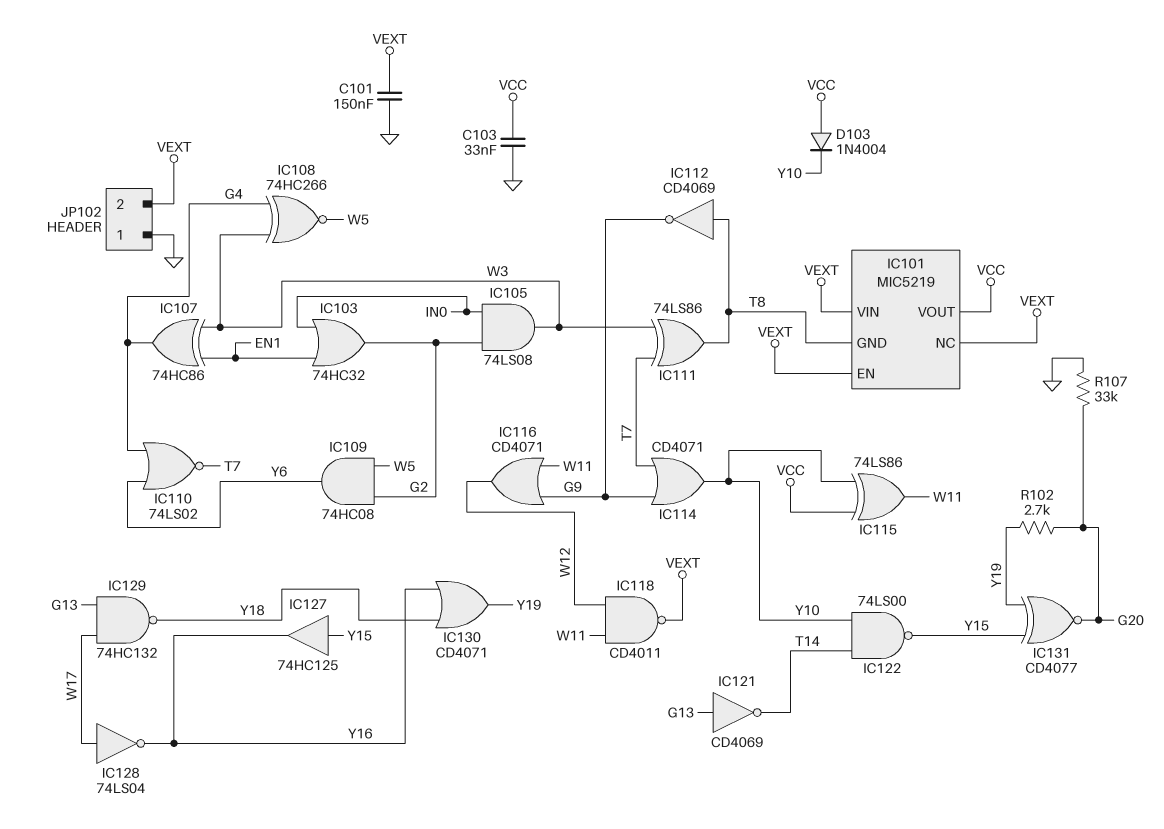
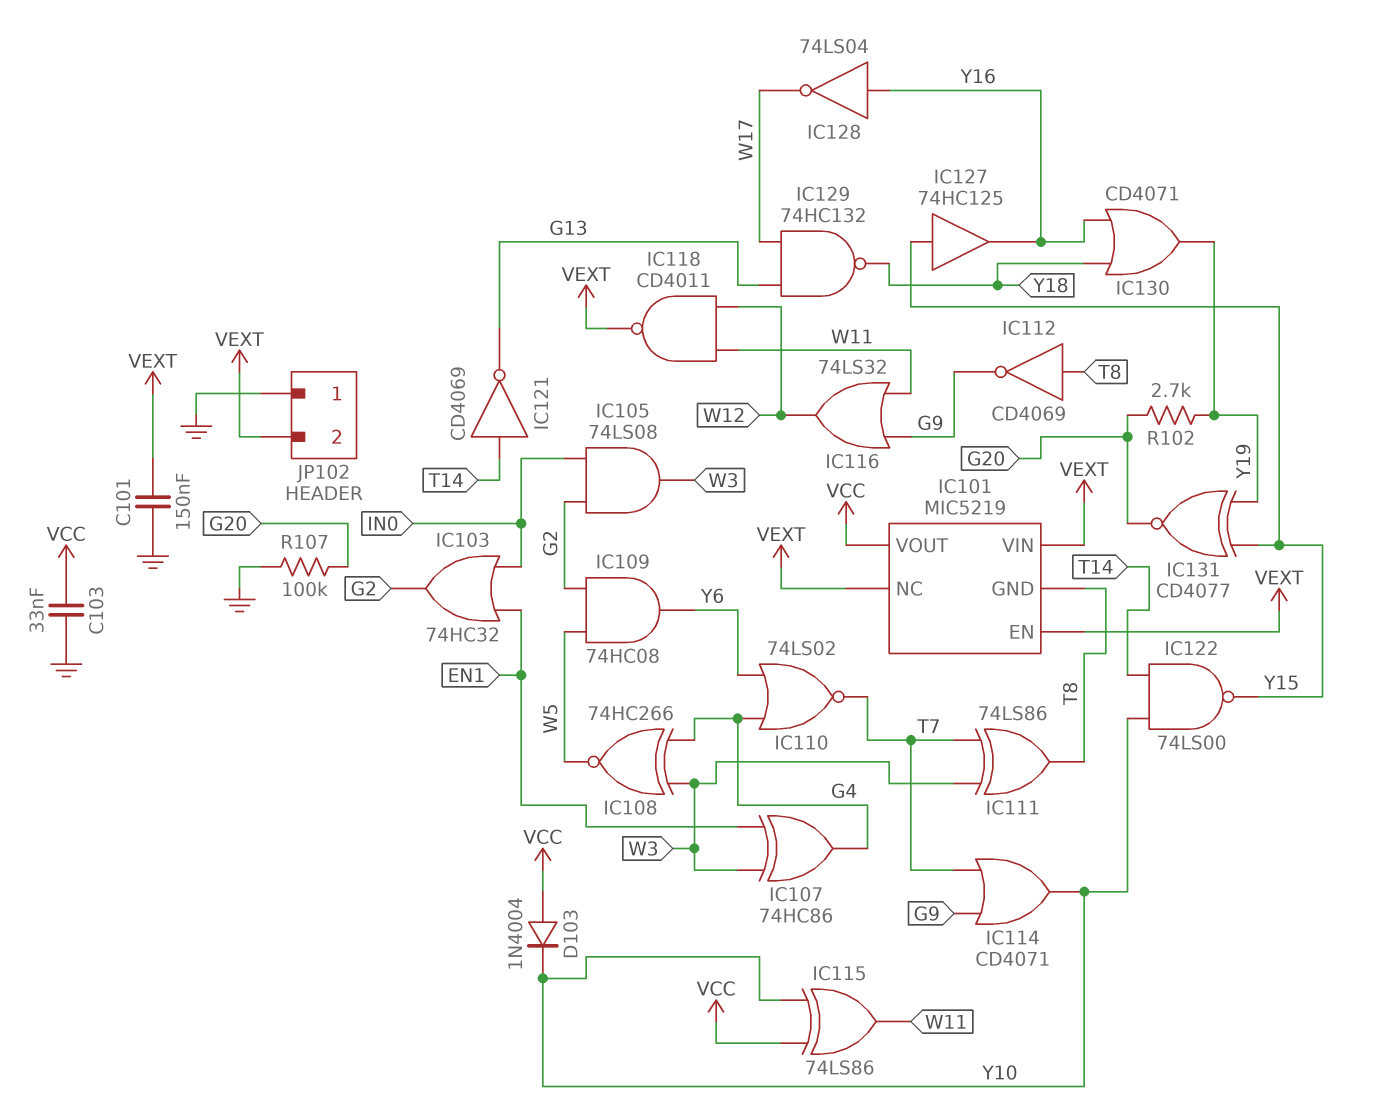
IC116: OR CD4071 (in G9, in W11, out W12) -> OR 74LS32 (in G9, in W11, out W12)
IC121: NOT CD4069 (in G13, out T14) -> NOT CD4069 (in T14, out G13)
IC128: NOT 74LS04 (in W17, out Y16) -> NOT 74LS04 (in Y16, out W17)
R107: 33k (G20, GND) -> 100k (G20, GND)

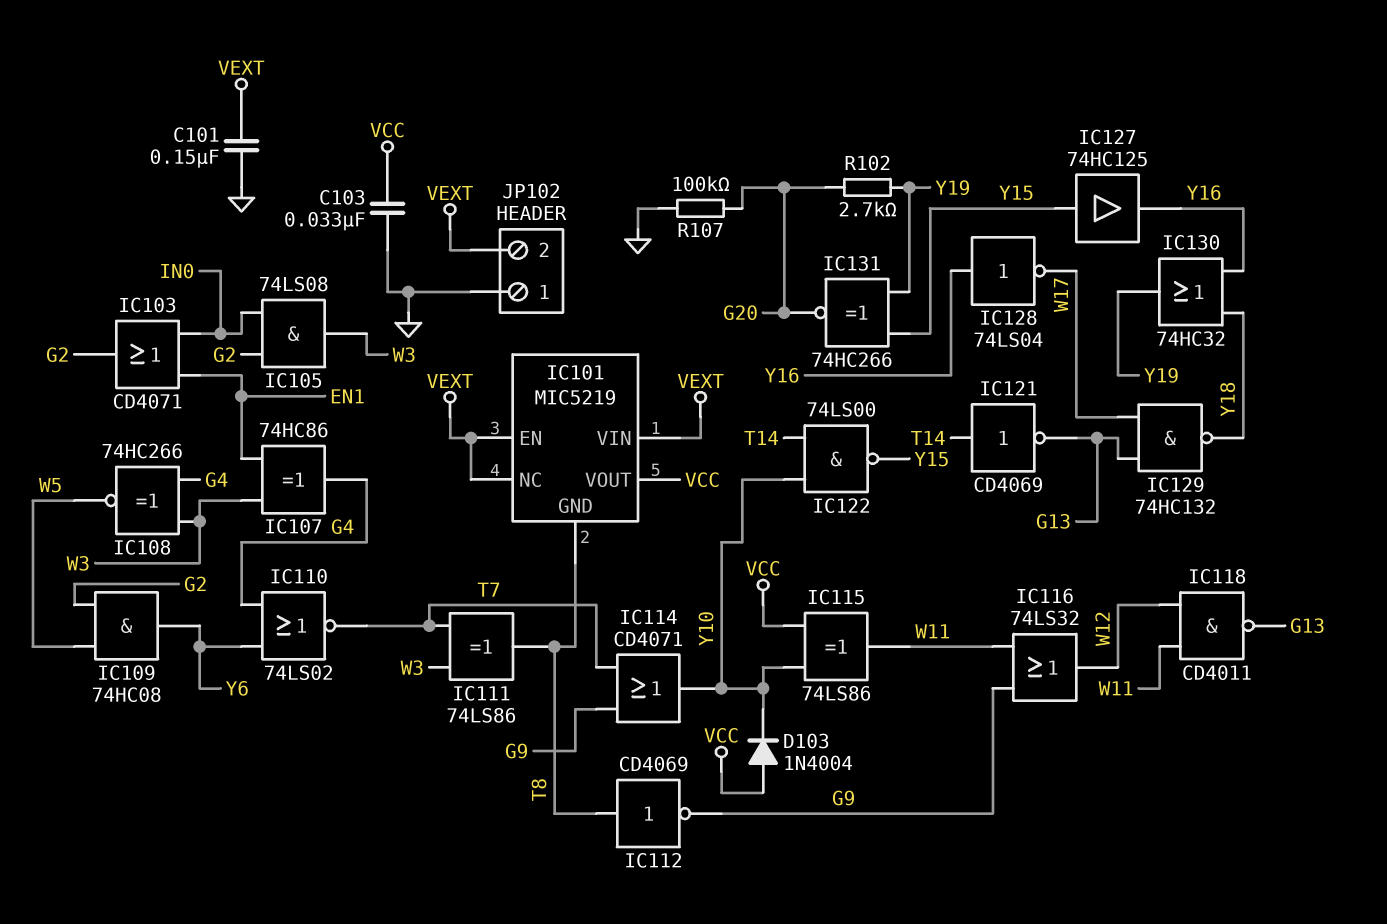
IC103: OR 74HC32 (in EN1, in IN0, out G2) -> OR CD4071 (in EN1, in IN0, out G2)
IC118: NAND CD4011 (in W11, in W12, out VEXT) -> NAND CD4011 (in W11, in W12, out G13)
IC130: OR CD4071 (in Y16, in Y18, out Y19) -> OR 74HC32 (in Y16, in Y18, out Y19)
IC131: XNOR CD4077 (in Y15, in Y19, out G20) -> XNOR 74HC266 (in Y15, in Y19, out G20)

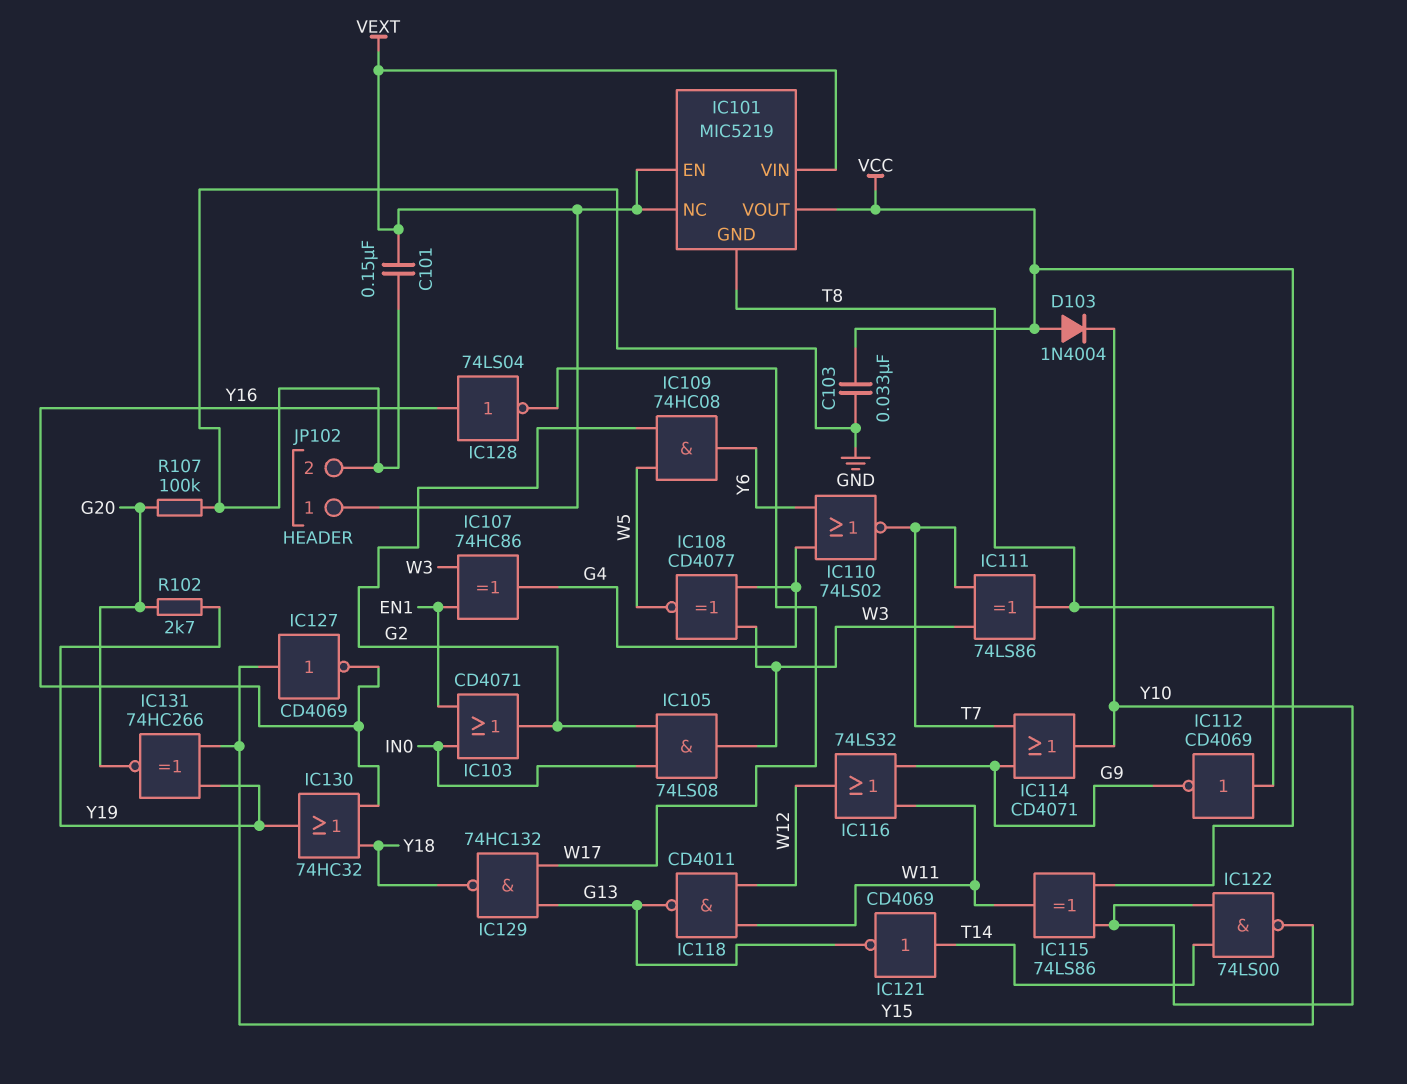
IC108: XNOR 74HC266 (in G4, in W3, out W5) -> XNOR CD4077 (in G4, in W3, out W5)
IC127: buffer 74HC125 (in Y15, out Y16) -> NOT CD4069 (in Y15, out Y16)
JP102 pin 1: GND -> VEXT
JP102 pin 2: VEXT -> GND

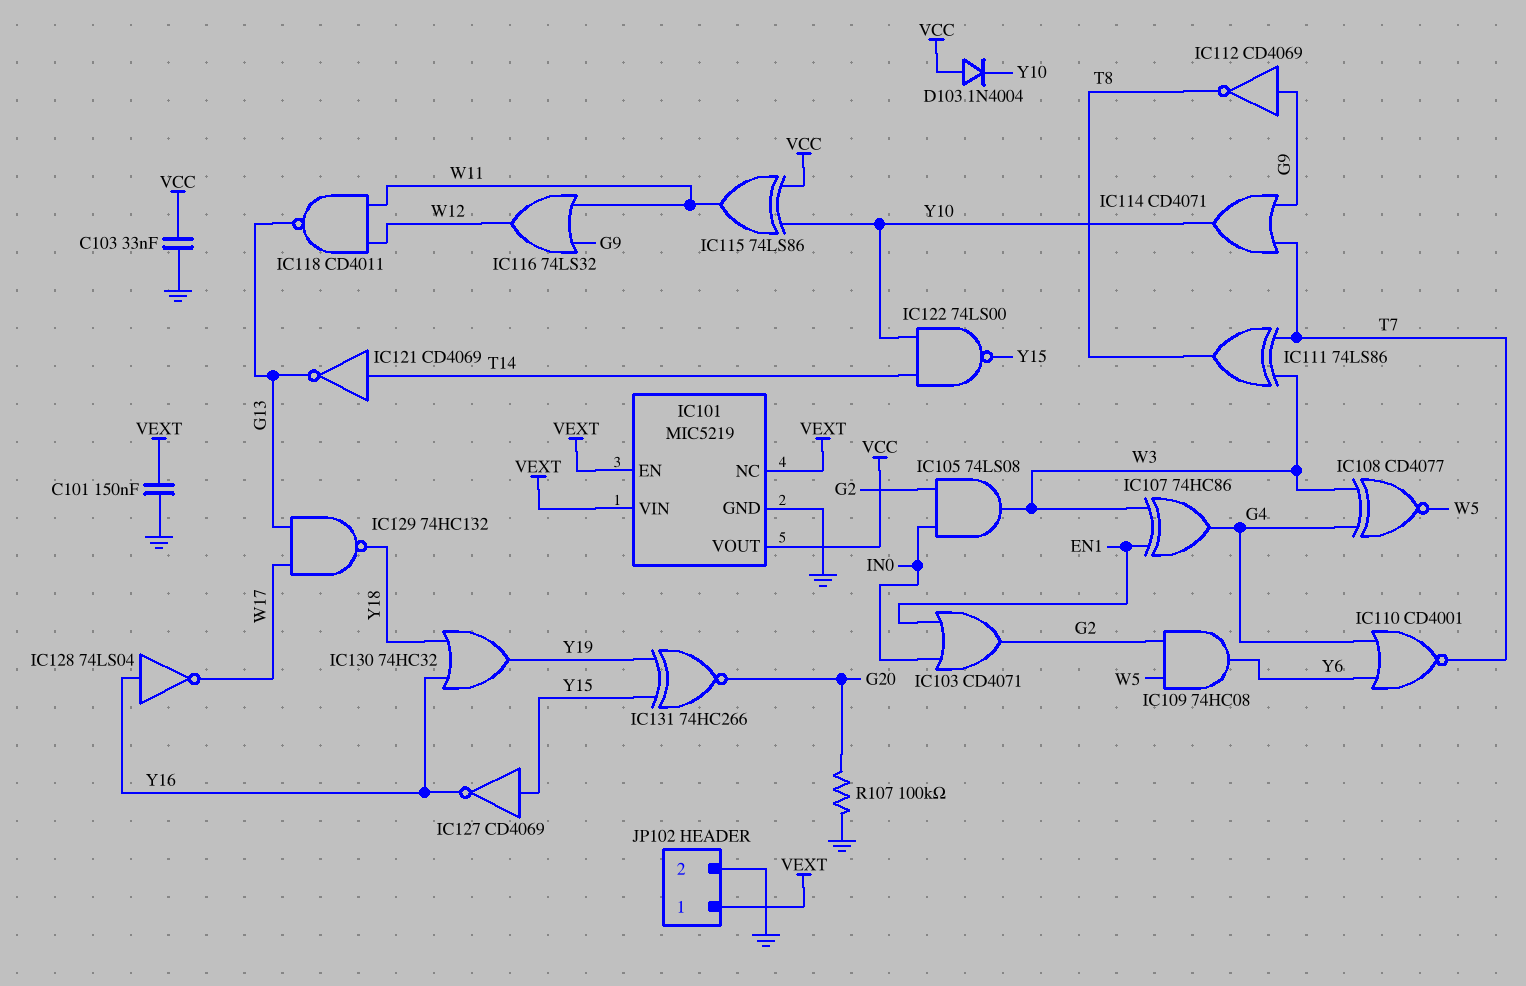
IC101 pin GND: T8 -> GND
IC110: NOR 74LS02 (in G4, in Y6, out T7) -> NOR CD4001 (in G4, in Y6, out T7)
IC112: NOT CD4069 (in T8, out G9) -> NOT CD4069 (in G9, out T8)
R102: 2.7k (G20, Y19) -> none

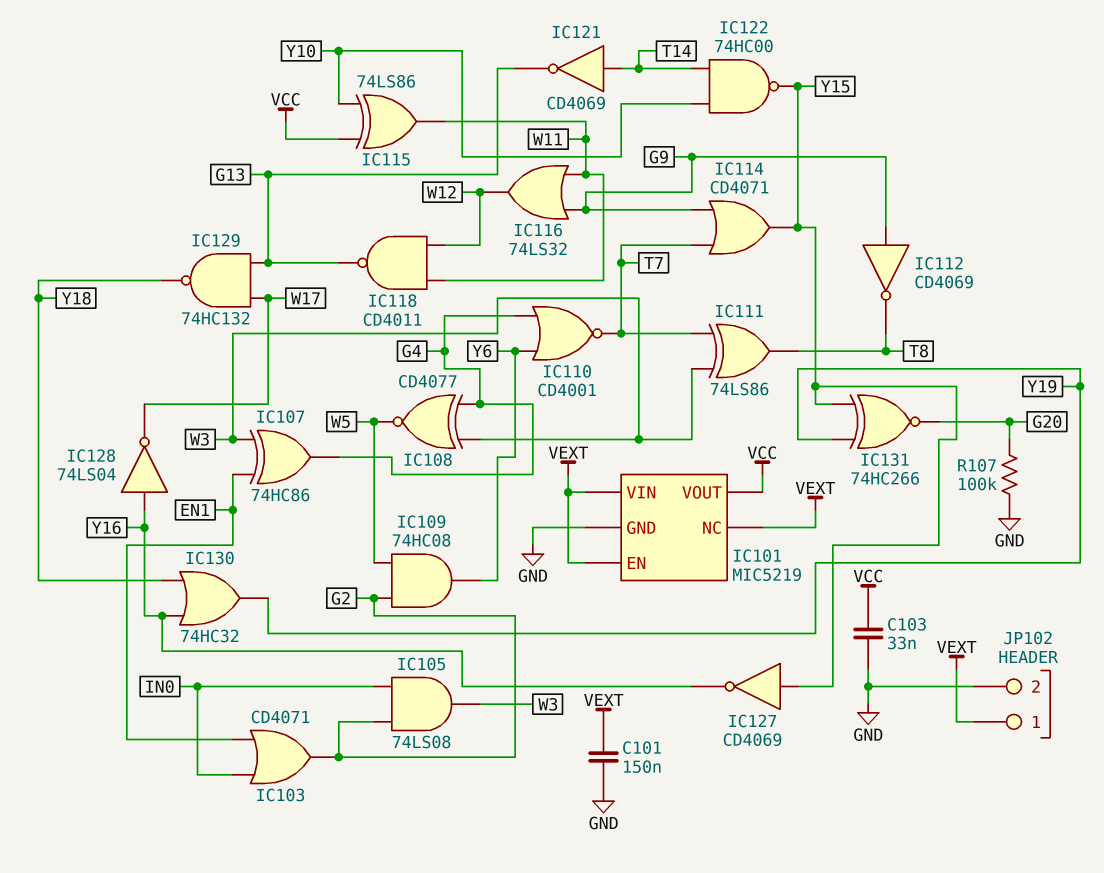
D103: diode 1N4004 (A VCC, K Y10) -> none
IC114: OR CD4071 (in G9, in T7, out Y10) -> OR CD4071 (in G9, in T7, out Y15)
IC122: NAND 74LS00 (in T14, in Y10, out Y15) -> NAND 74HC00 (in T14, in Y10, out Y15)

